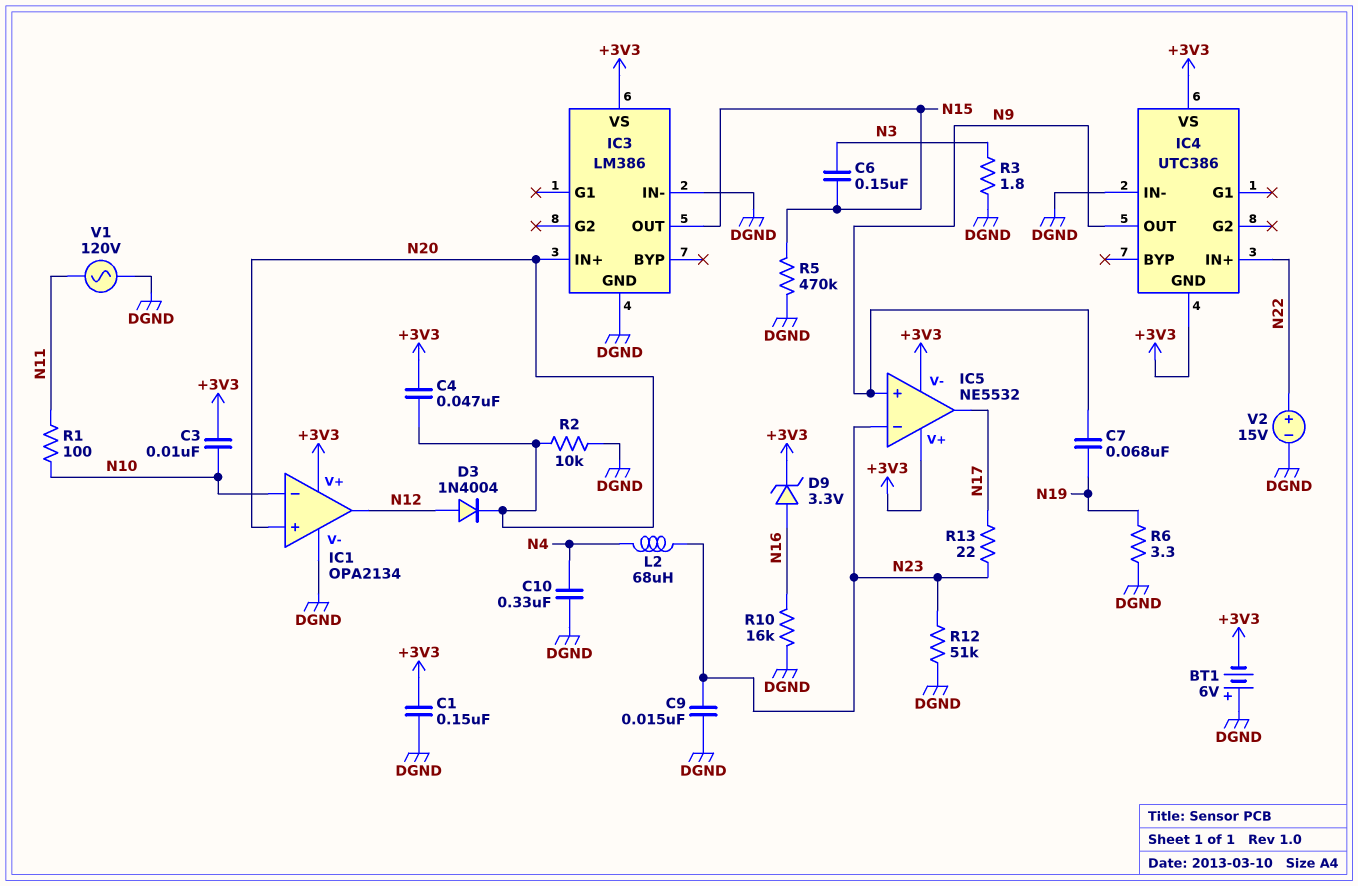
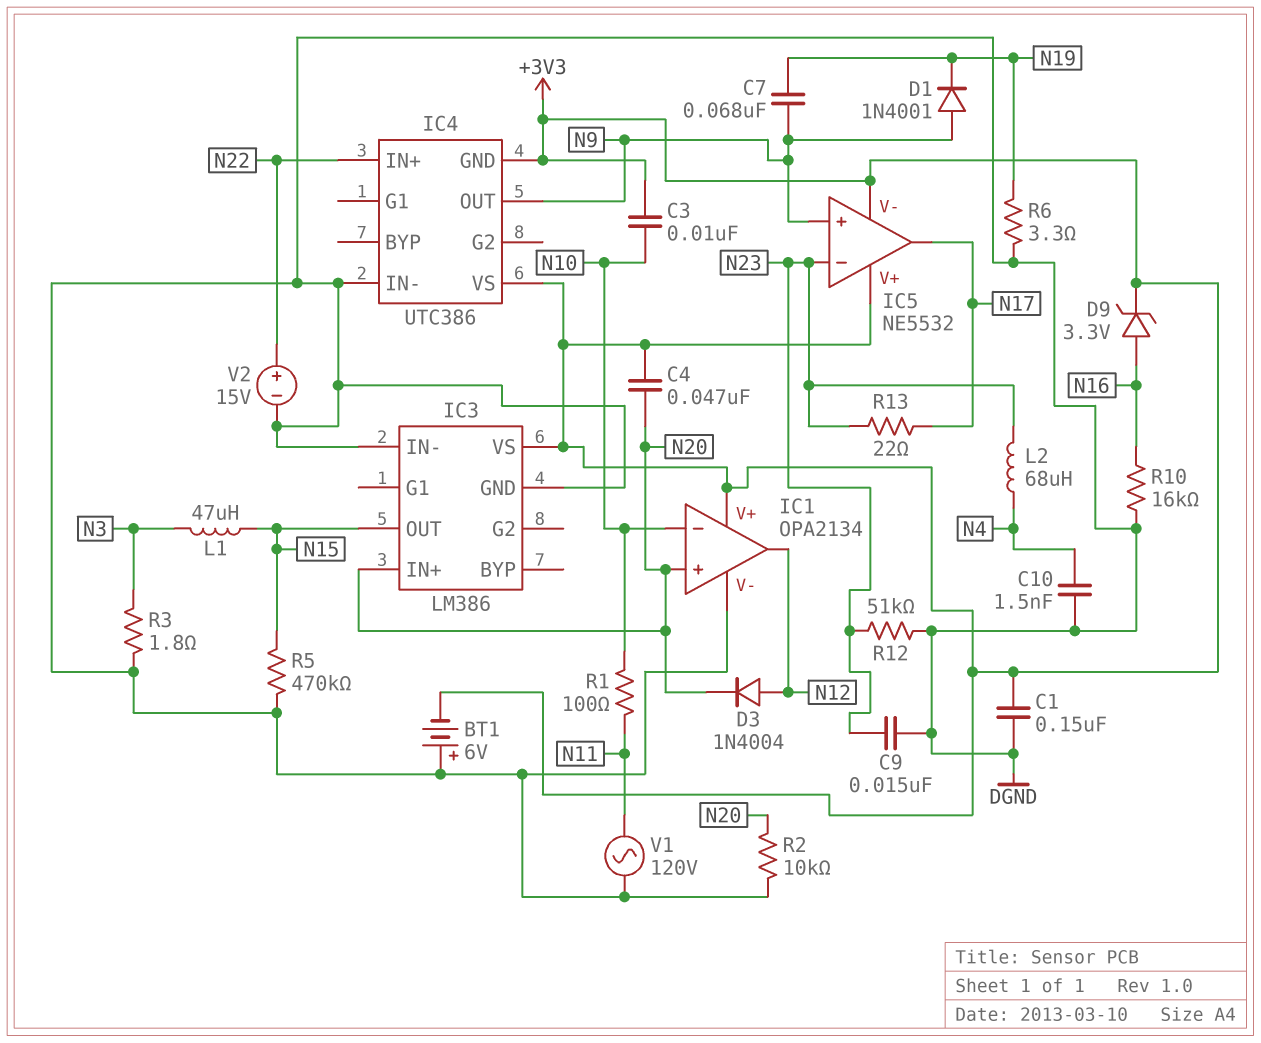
C6: 150nF (N3, N15) -> none
C10: 330nF (DGND, N4) -> 1.5nF (DGND, N4)
D1: none -> diode 1N4001 (A N9, K N19)
L1: none -> 47uH (N3, N15)

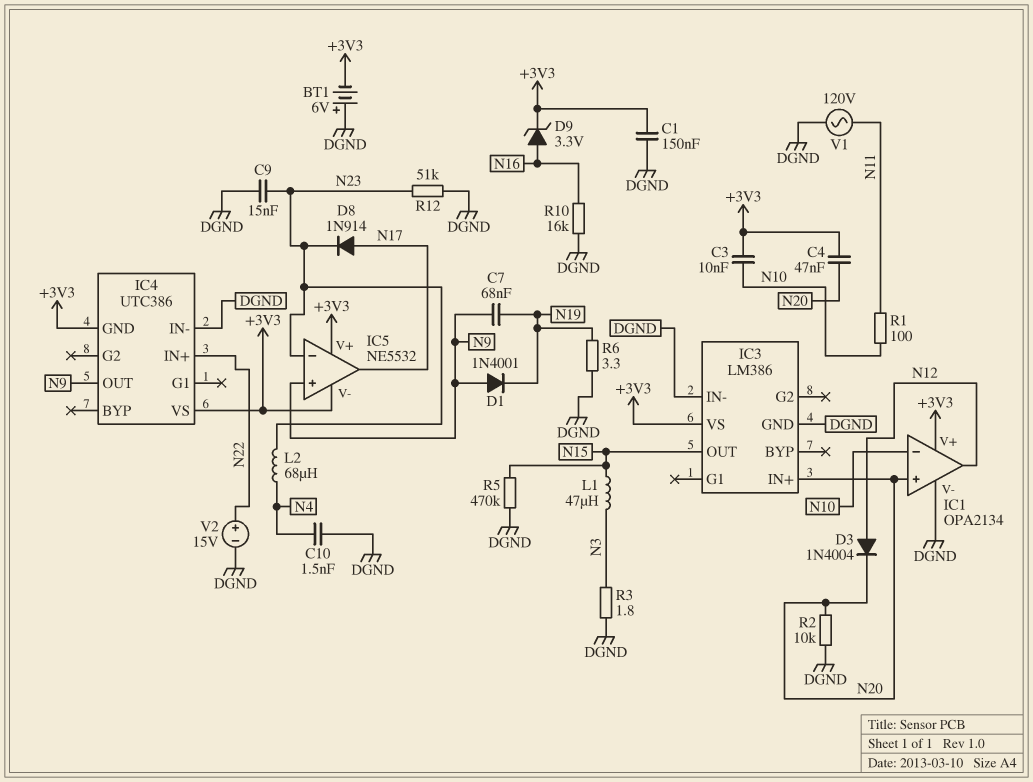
D8: none -> diode 1N914 (A N17, K N23)
R13: 22 (N17, N23) -> none

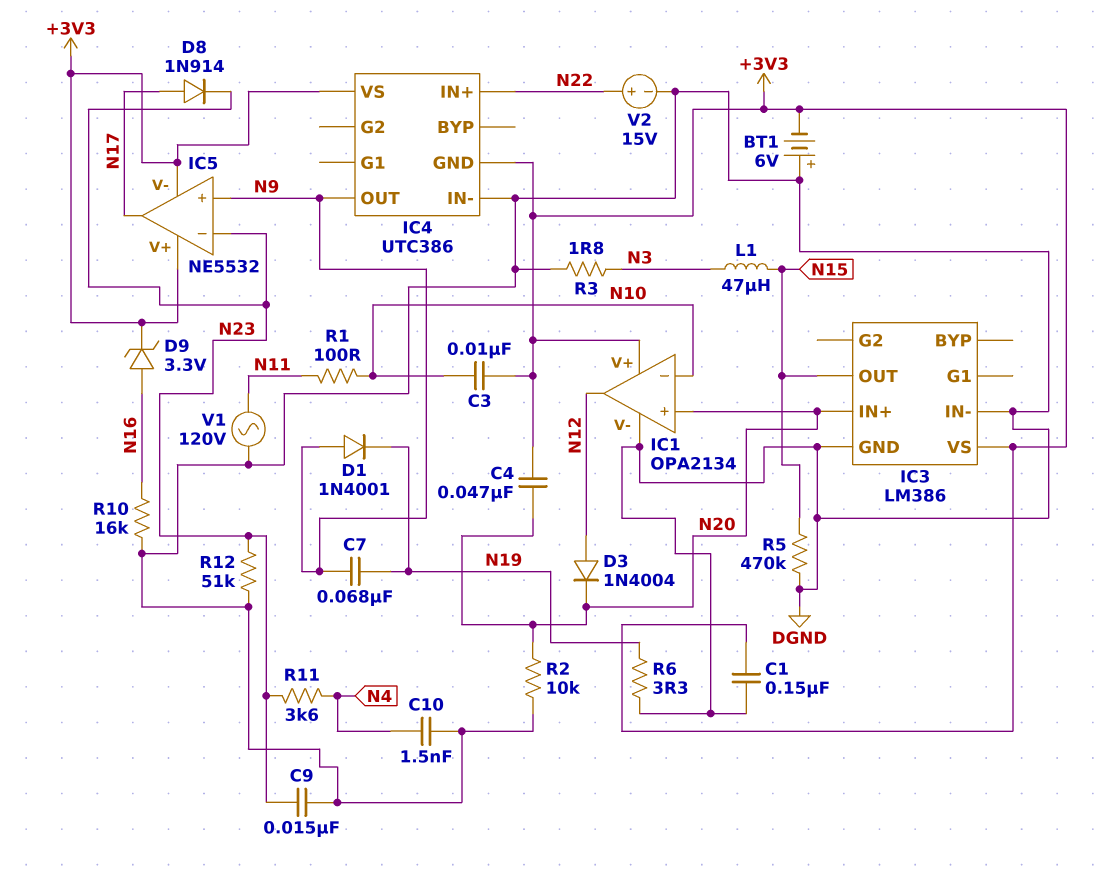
L2: 68uH (N4, N23) -> none
R11: none -> 3.6k (N4, N23)

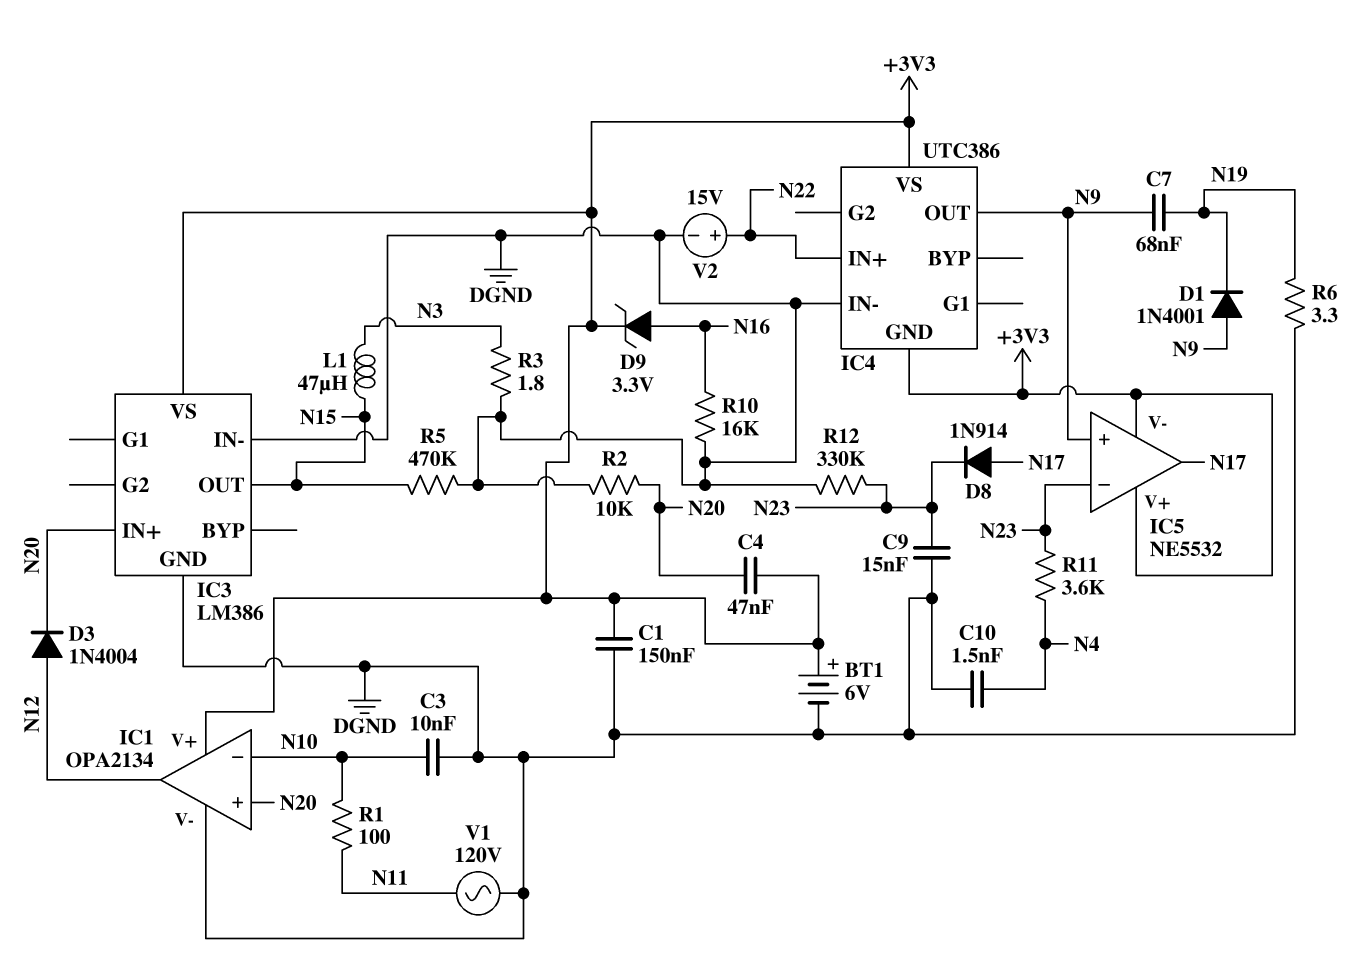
BT1: 6V (plus DGND, minus +3V3) -> 6V (plus +3V3, minus DGND)
C3: 10nF (+3V3, N10) -> 10nF (DGND, N10)
R12: 51k (DGND, N23) -> 330k (DGND, N23)

